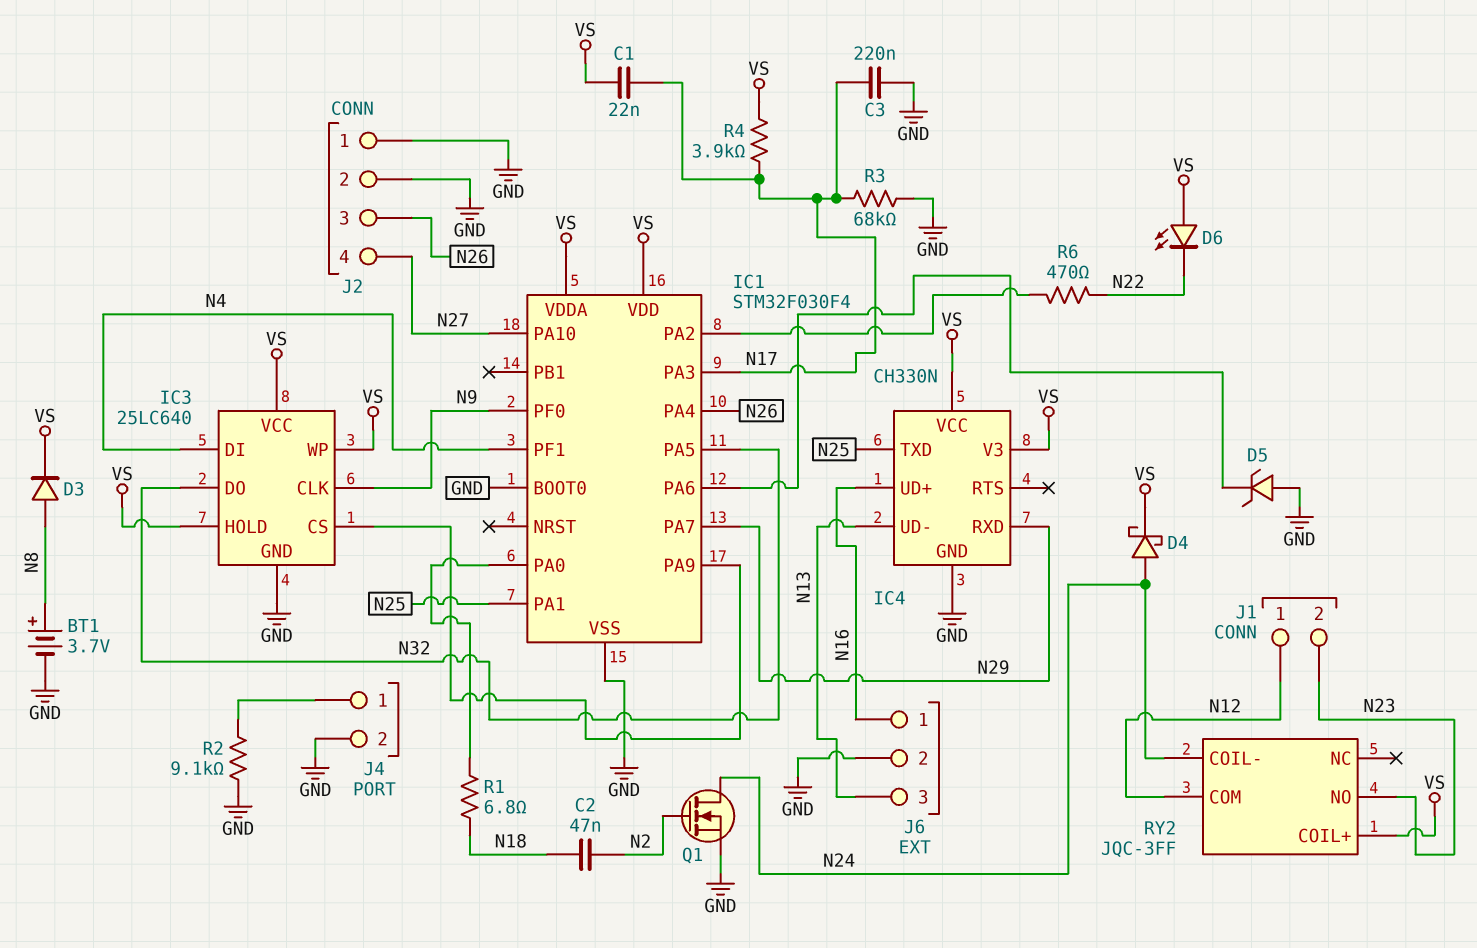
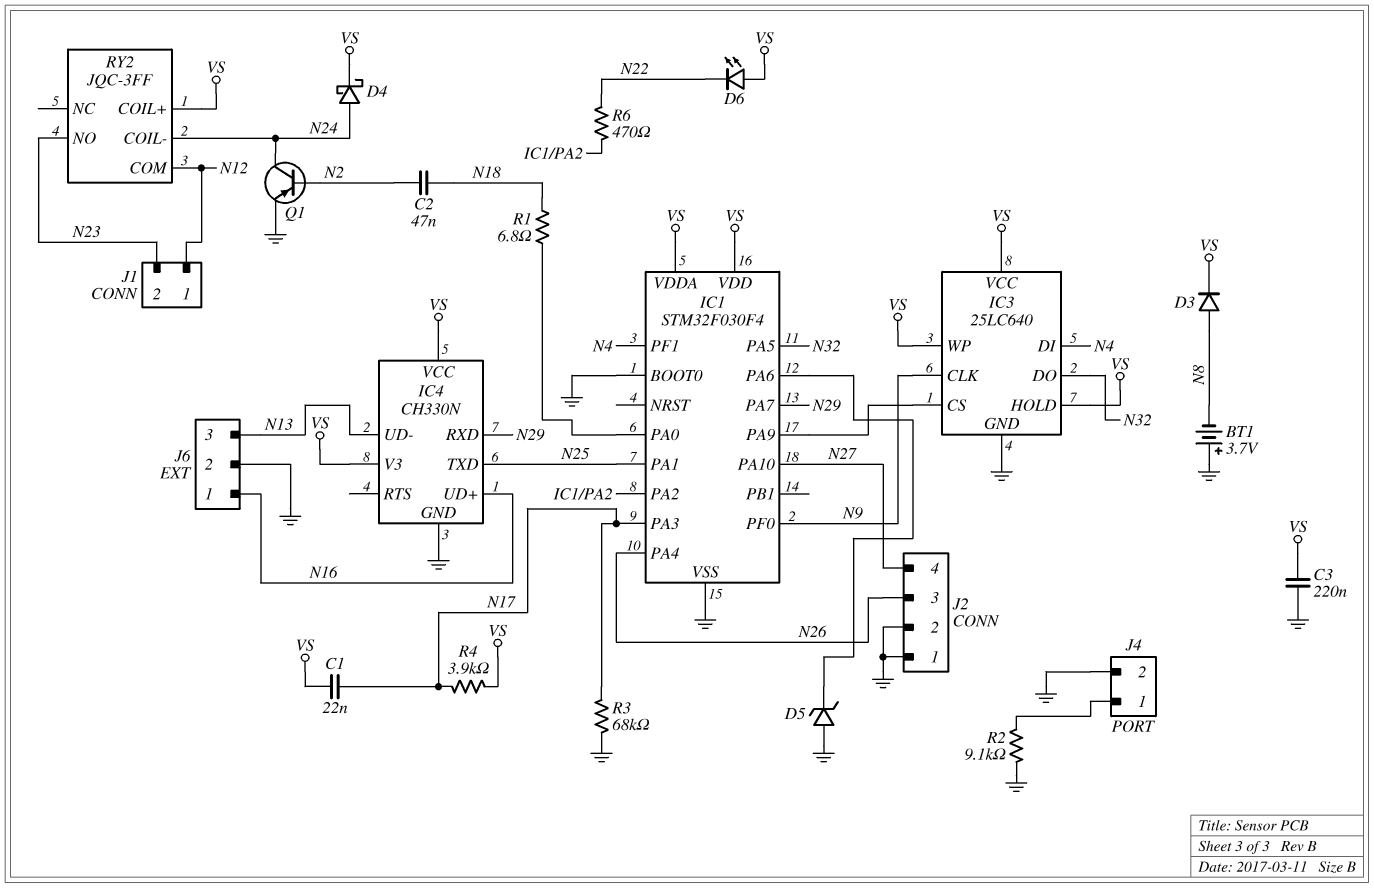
BT1: 3.7V (plus N8, minus GND) -> 3.7V (plus GND, minus N8)
C3: 220nF (GND, N17) -> 220nF (GND, VS)
Q1: NMOS (G N2, D N24, S GND) -> PNP (B N2, C N24, E GND)

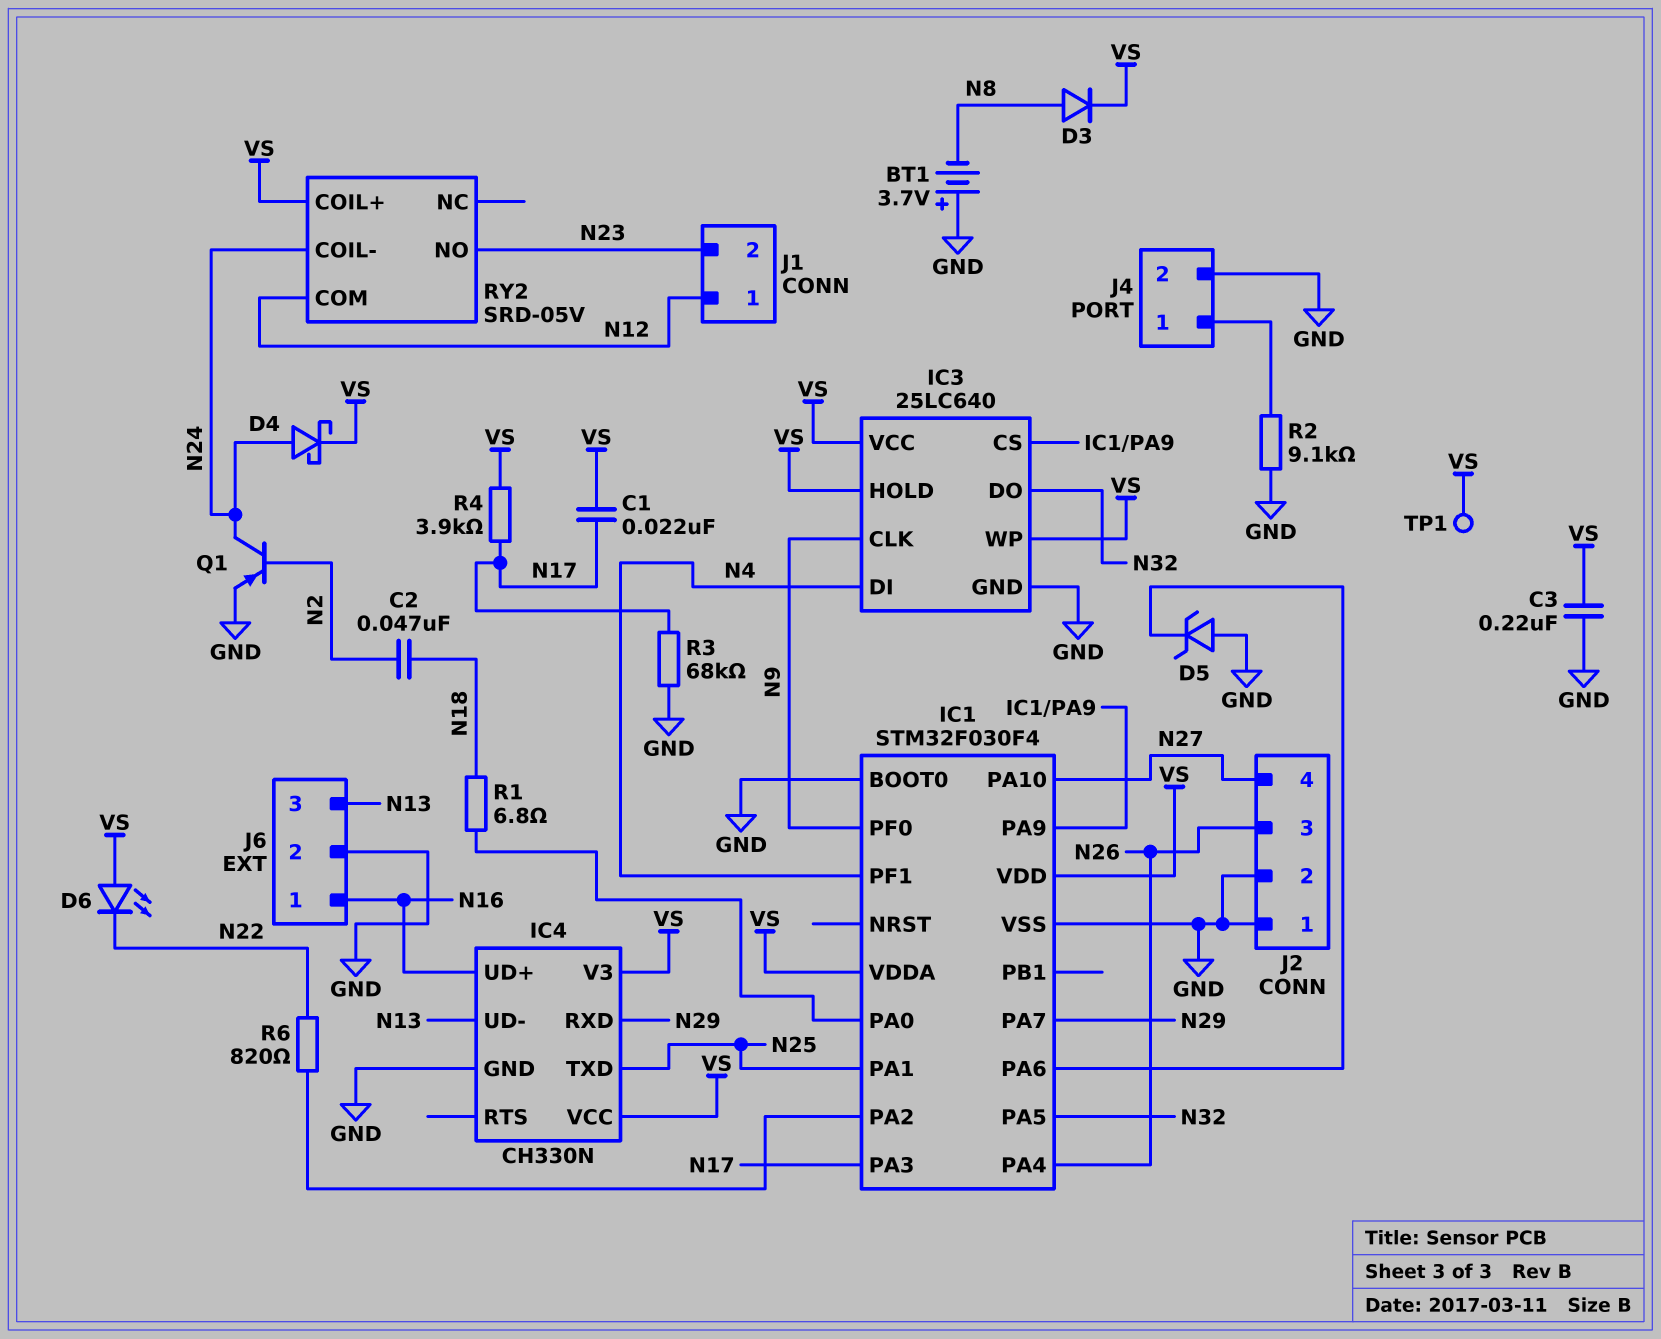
R6: 470 (IC1/PA2, N22) -> 820 (IC1/PA2, N22)
RY2: JQC-3FF -> SRD-05V
TP1: none -> test point (VS)

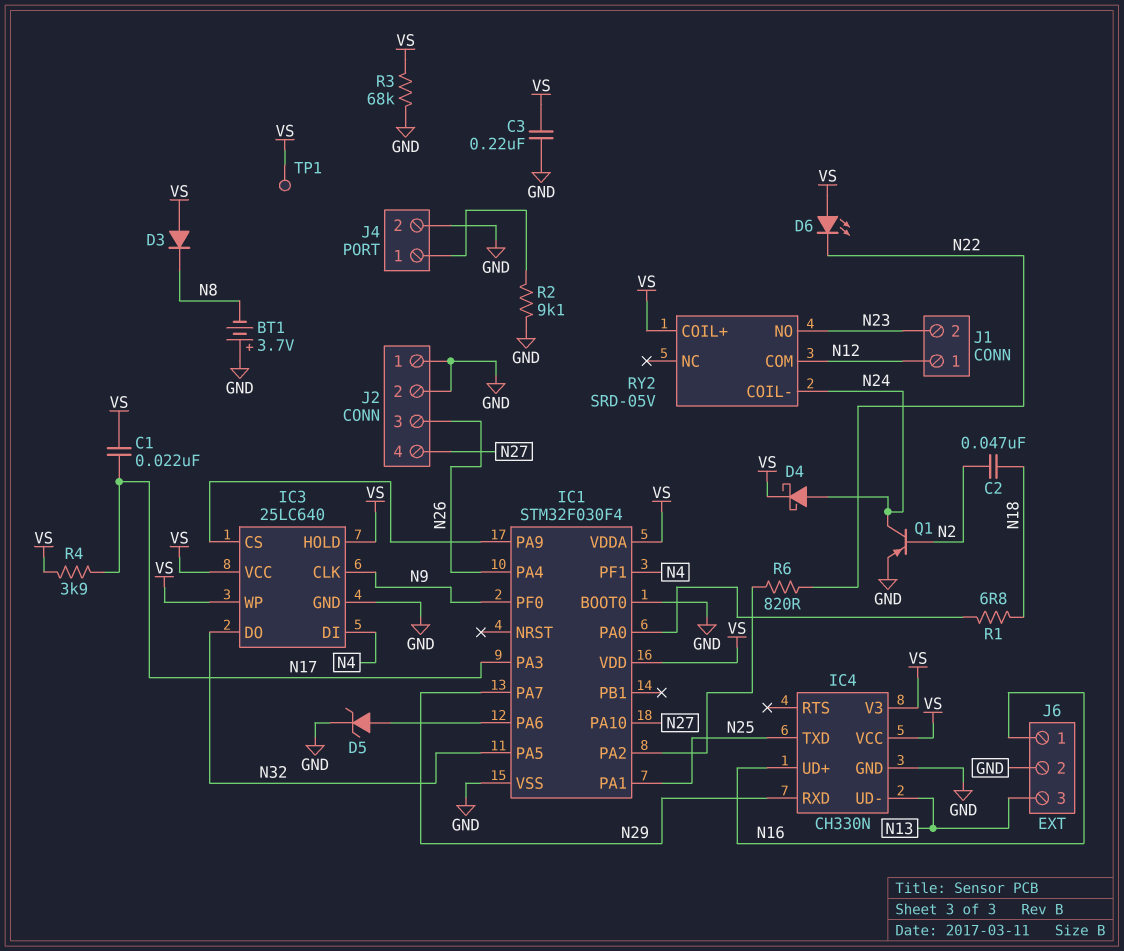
D3: diode (A N8, K VS) -> diode (A VS, K N8)
D5: zener (A GND, K IC1/PA6) -> zener (A IC1/PA6, K GND)
R3: 68k (GND, N17) -> 68k (GND, VS)

